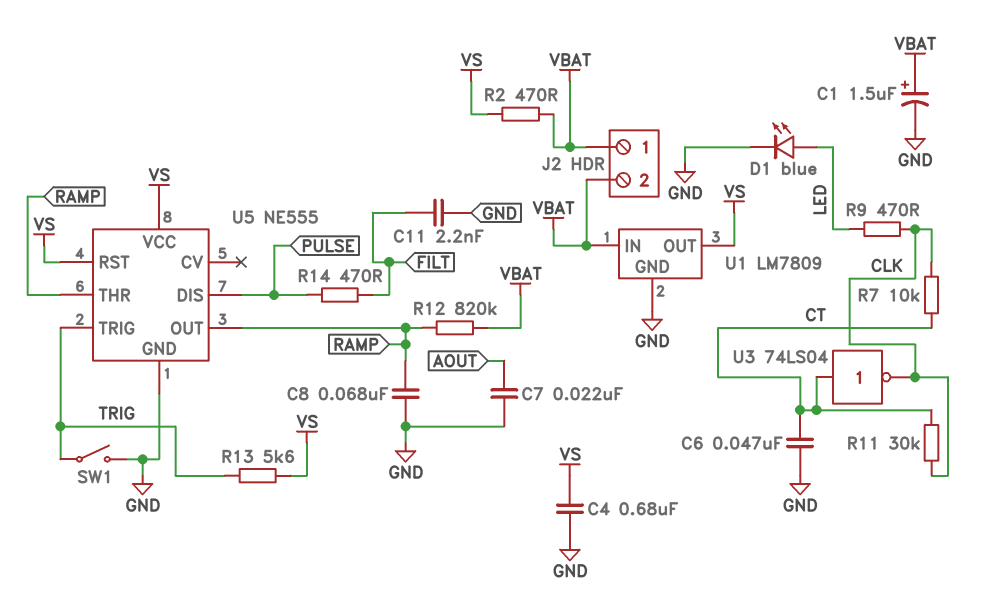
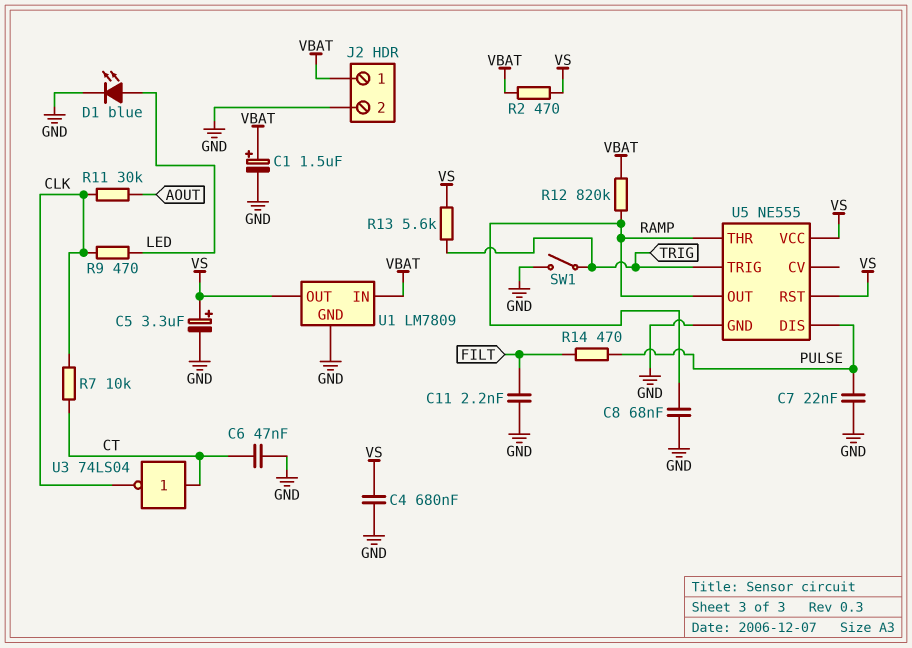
C5: none -> 3.3uF (plus VS, minus GND)
C7: 22nF (AOUT, GND) -> 22nF (GND, PULSE)
J2 pin 2: VBAT -> GND
R11: 30k (CLK, CT) -> 30k (AOUT, CLK)

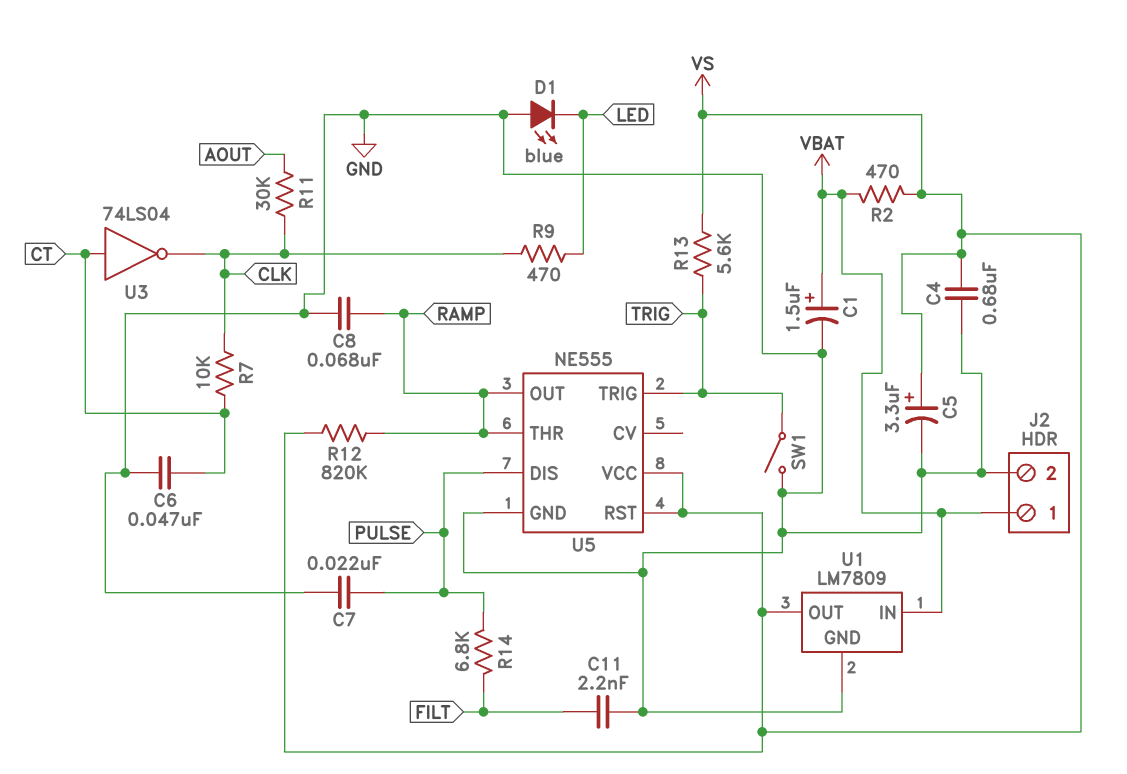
D1: LED blue (A LED, K GND) -> LED blue (A GND, K LED)
R12: 820k (RAMP, VBAT) -> 820k (RAMP, VS)
R14: 470 (FILT, PULSE) -> 6.8k (FILT, PULSE)

